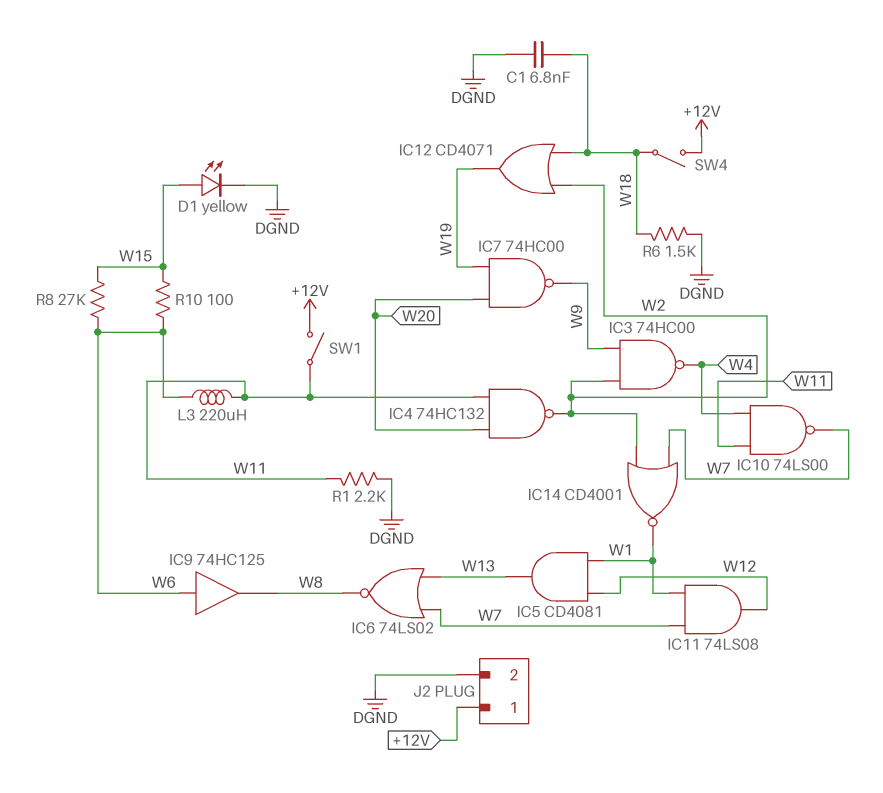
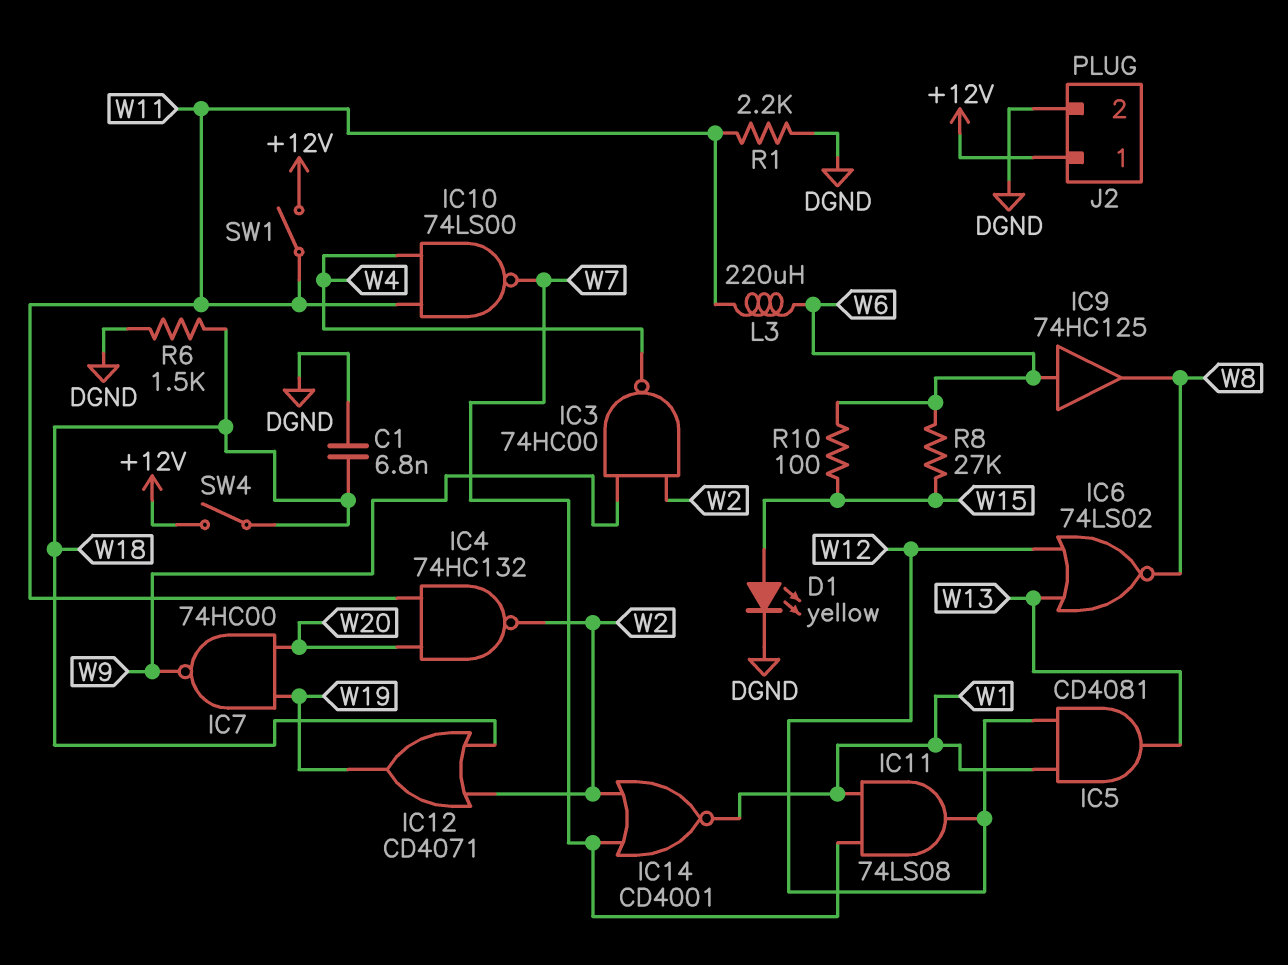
IC6: NOR 74LS02 (in W7, in W13, out W8) -> NOR 74LS02 (in W12, in W13, out W8)

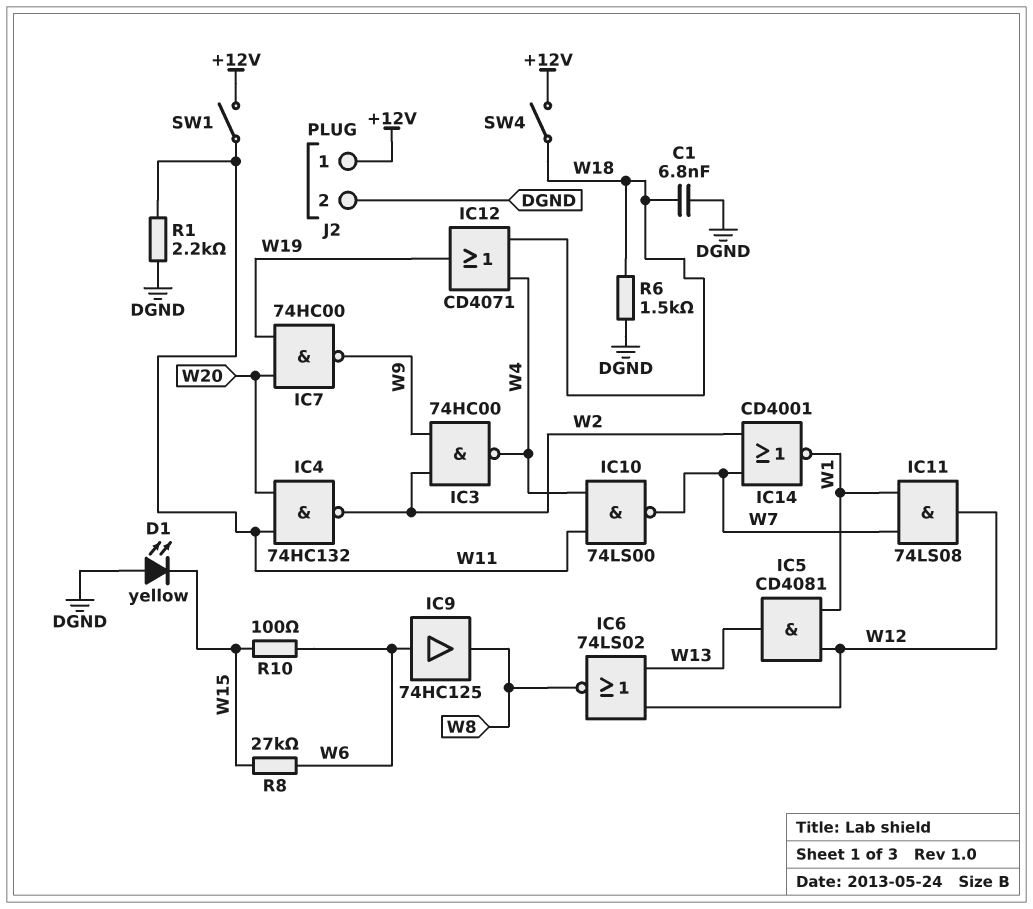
D1: LED yellow (A W15, K DGND) -> LED yellow (A DGND, K W15)
IC12: OR CD4071 (in W2, in W18, out W19) -> OR CD4071 (in W4, in W18, out W19)
L3: 220uH (W6, W11) -> none

